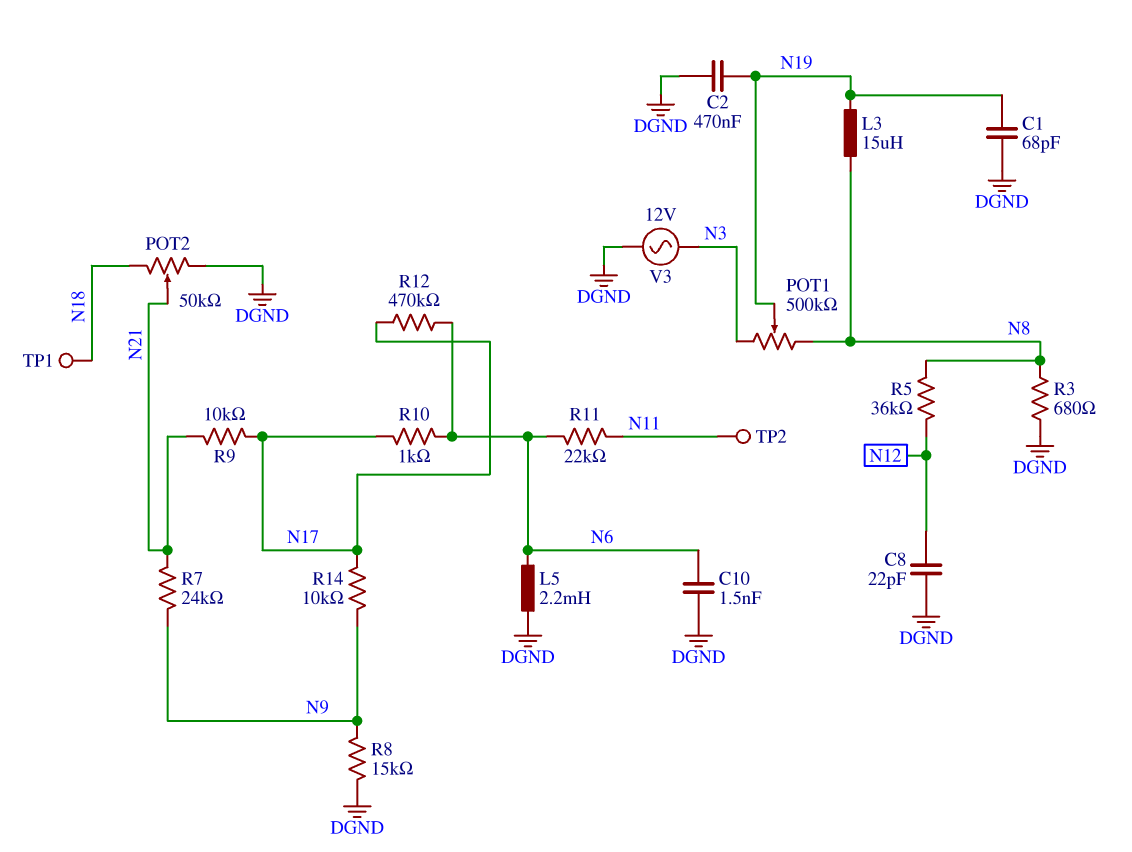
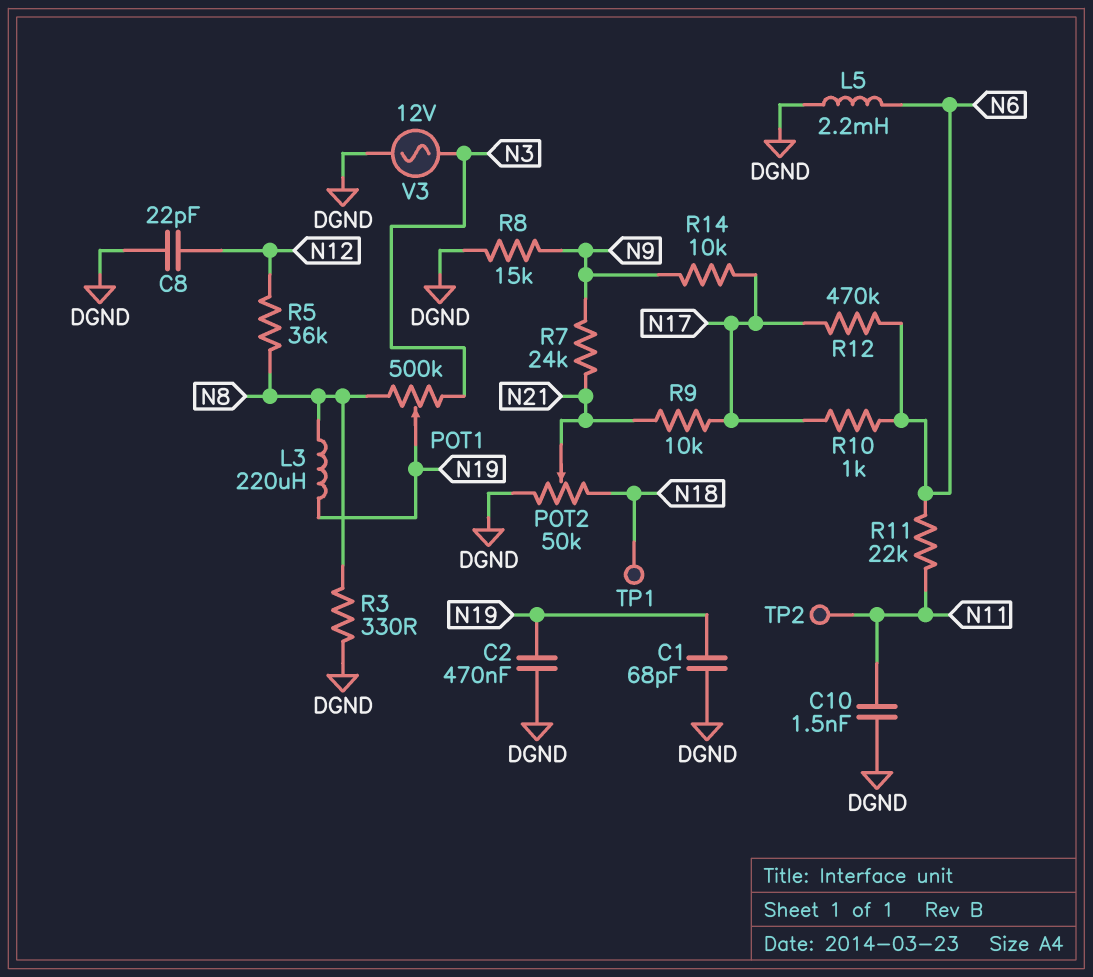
C10: 1.5nF (DGND, N6) -> 1.5nF (DGND, N11)
L3: 15uH (N8, N19) -> 220uH (N8, N19)
R3: 680 (DGND, N8) -> 330 (DGND, N8)

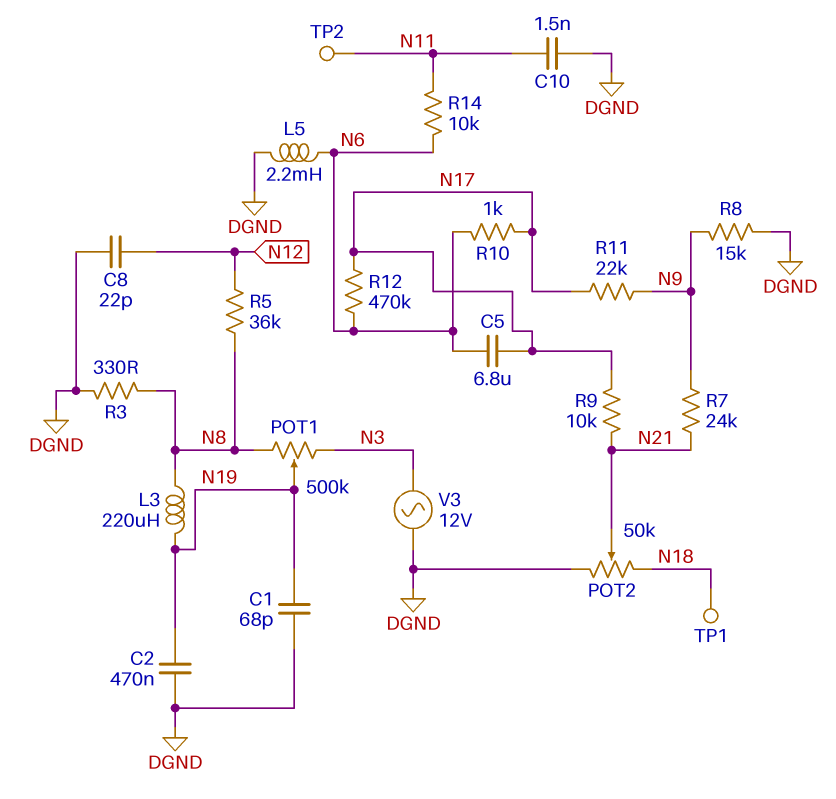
C5: none -> 6.8uF (N6, N17)
R11: 22k (N6, N11) -> 22k (N9, N17)
R14: 10k (N9, N17) -> 10k (N6, N11)

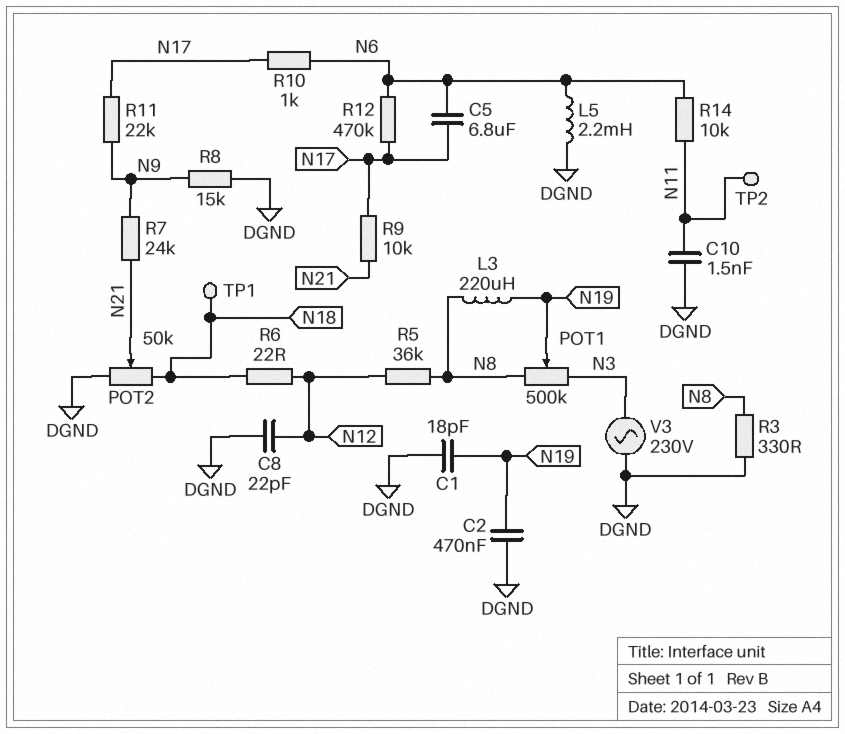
C1: 68pF (DGND, N19) -> 18pF (DGND, N19)
R6: none -> 22 (N12, N18)
V3: AC 12V (DGND, N3) -> AC 230V (DGND, N3)

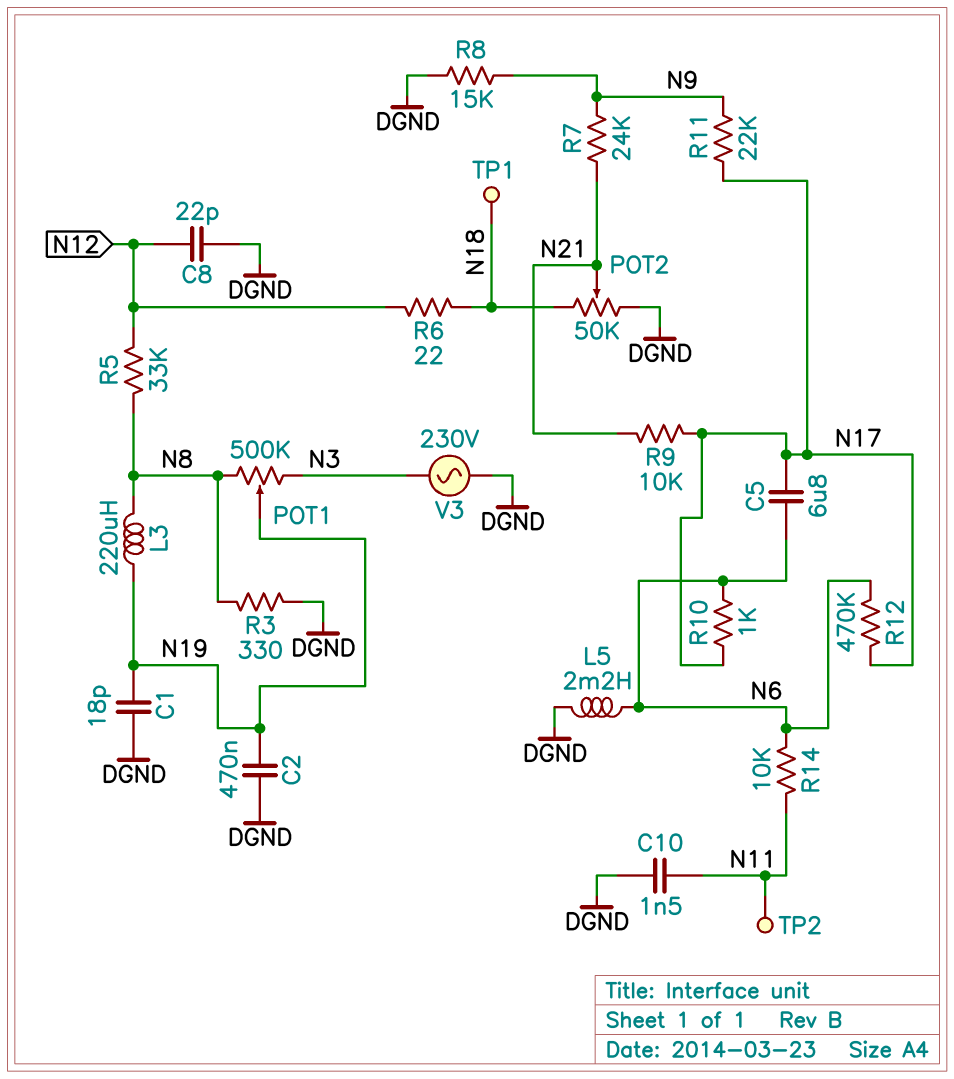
R5: 36k (N8, N12) -> 33k (N8, N12)

